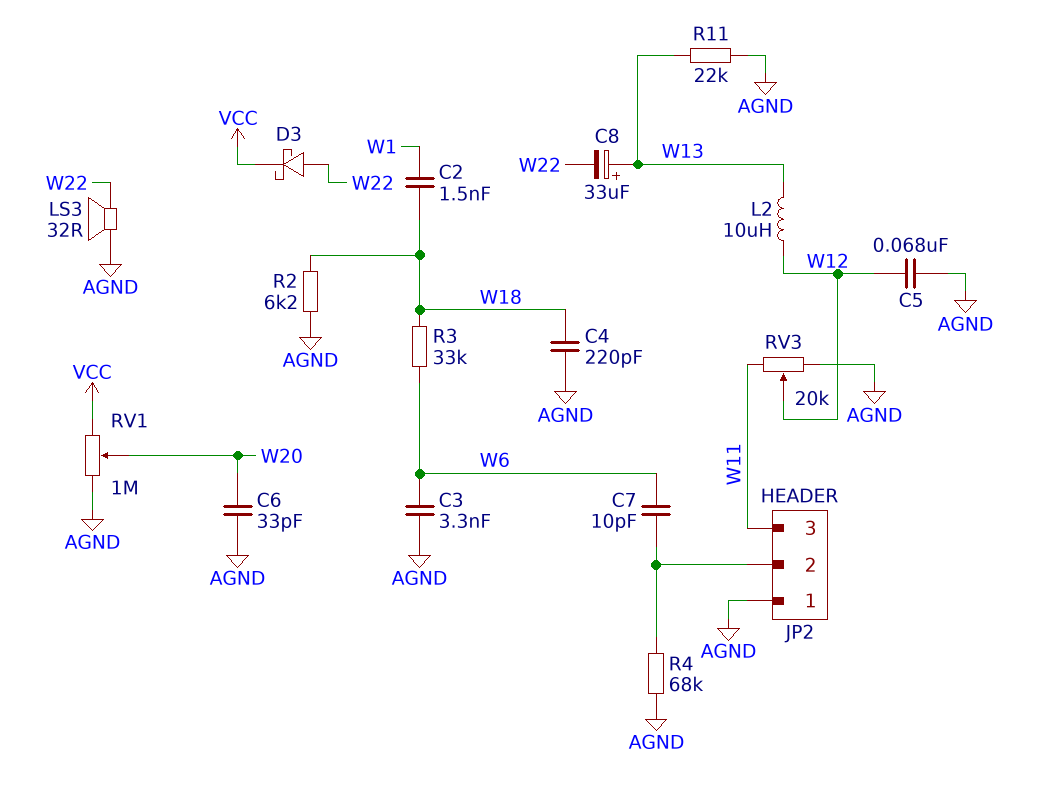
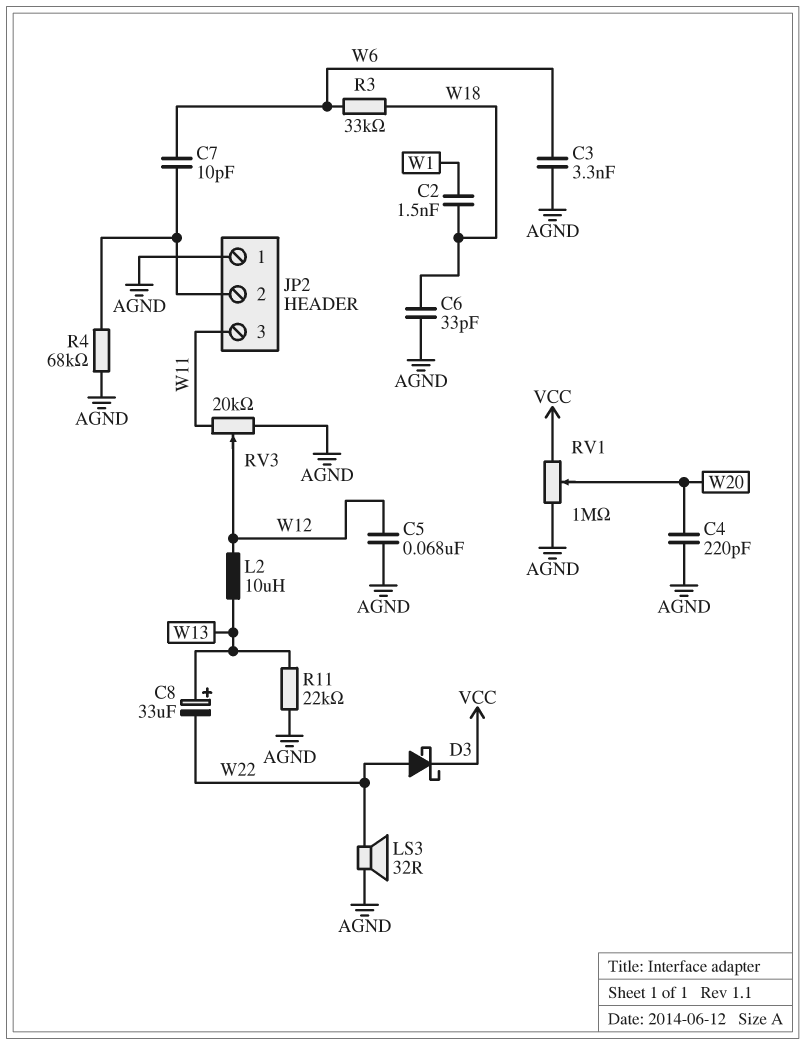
C4: 220pF (AGND, W18) -> 220pF (AGND, W20)
C6: 33pF (AGND, W20) -> 33pF (AGND, W18)
R2: 6.2k (AGND, W18) -> none

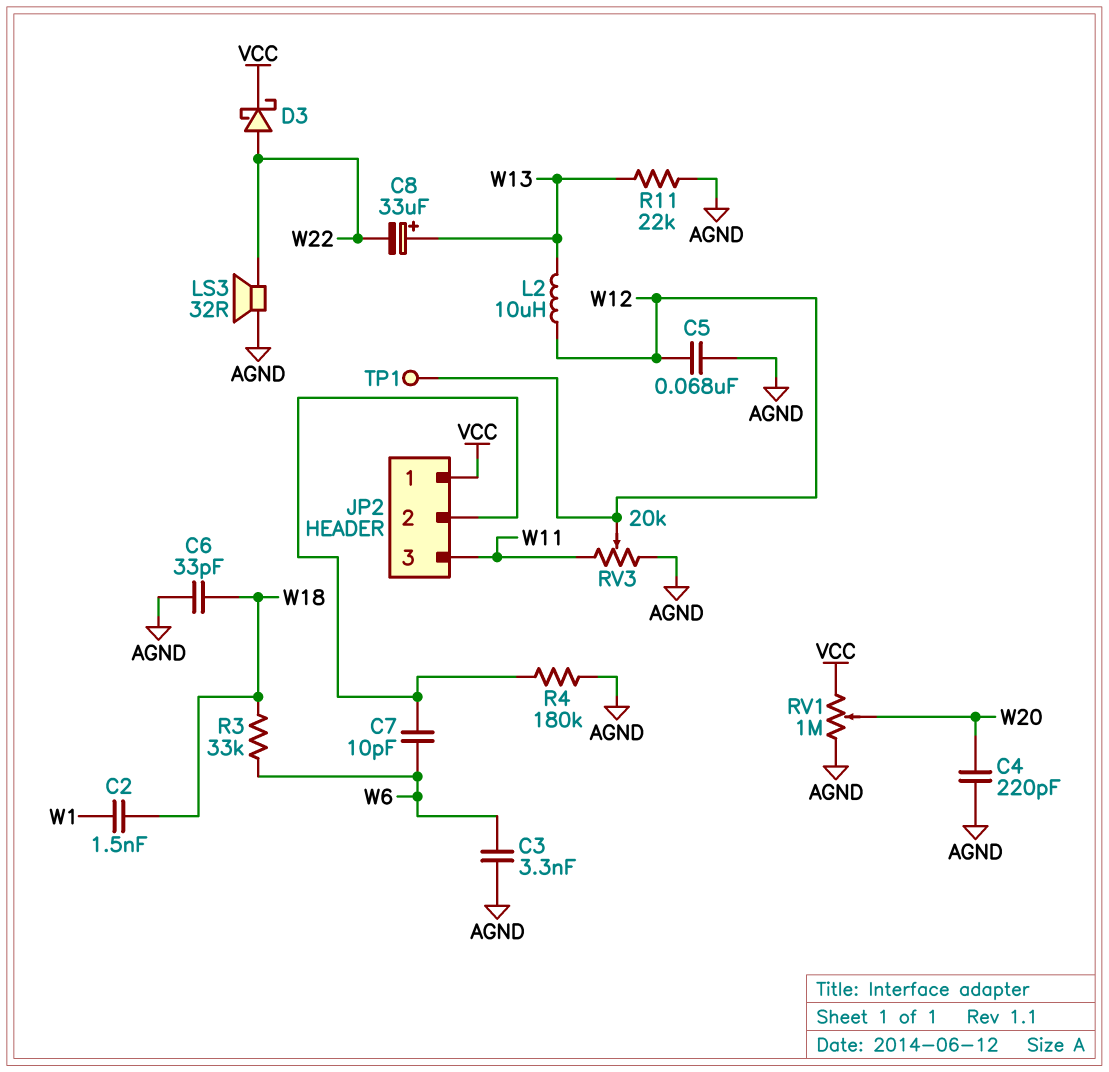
JP2 pin 1: AGND -> VCC
R4: 68k (AGND, JP2/2) -> 180k (AGND, JP2/2)
TP1: none -> test point (W12)

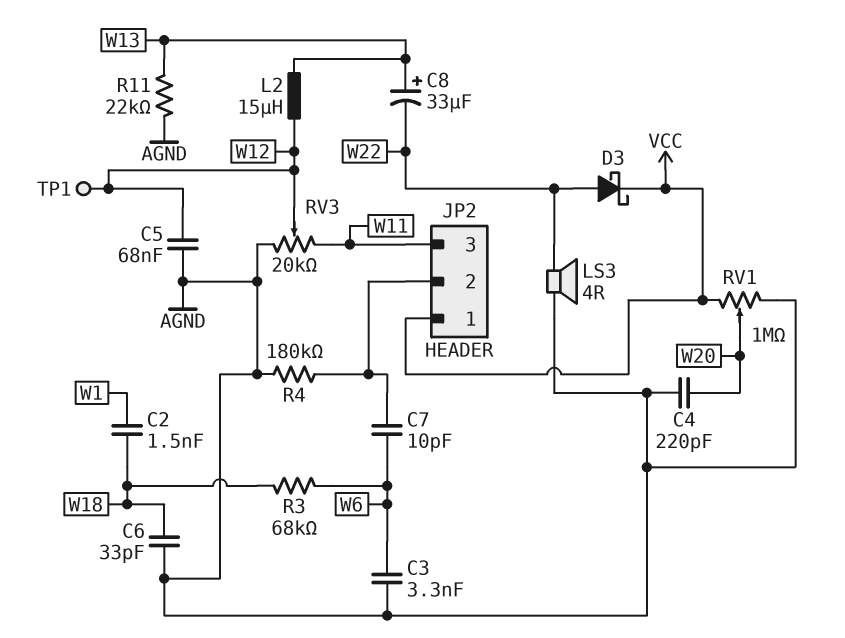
L2: 10uH (W12, W13) -> 15uH (W12, W13)
LS3: speaker 32R (AGND, W22) -> speaker 4R (AGND, W22)
R3: 33k (W6, W18) -> 68k (W6, W18)

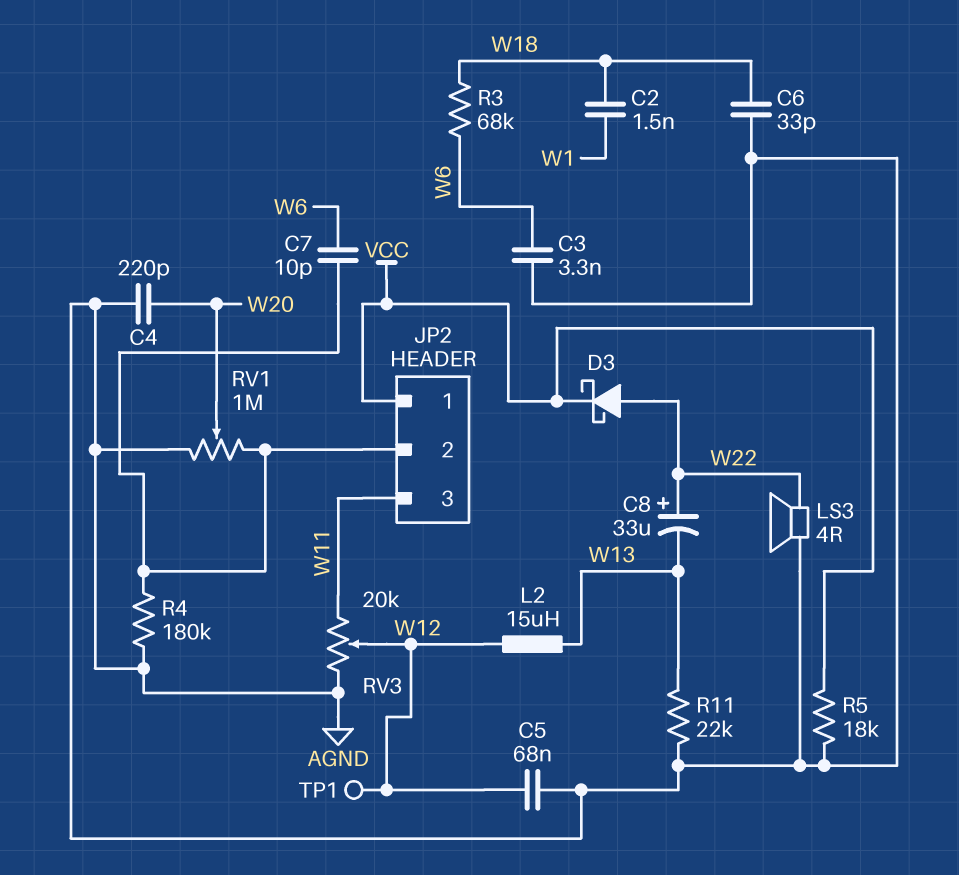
C8: 33uF (plus W13, minus W22) -> 33uF (plus W22, minus W13)
R5: none -> 18k (AGND, VCC)
RV1: 1M (AGND, VCC, wiper W20) -> 1M (AGND, JP2/2, wiper W20)

